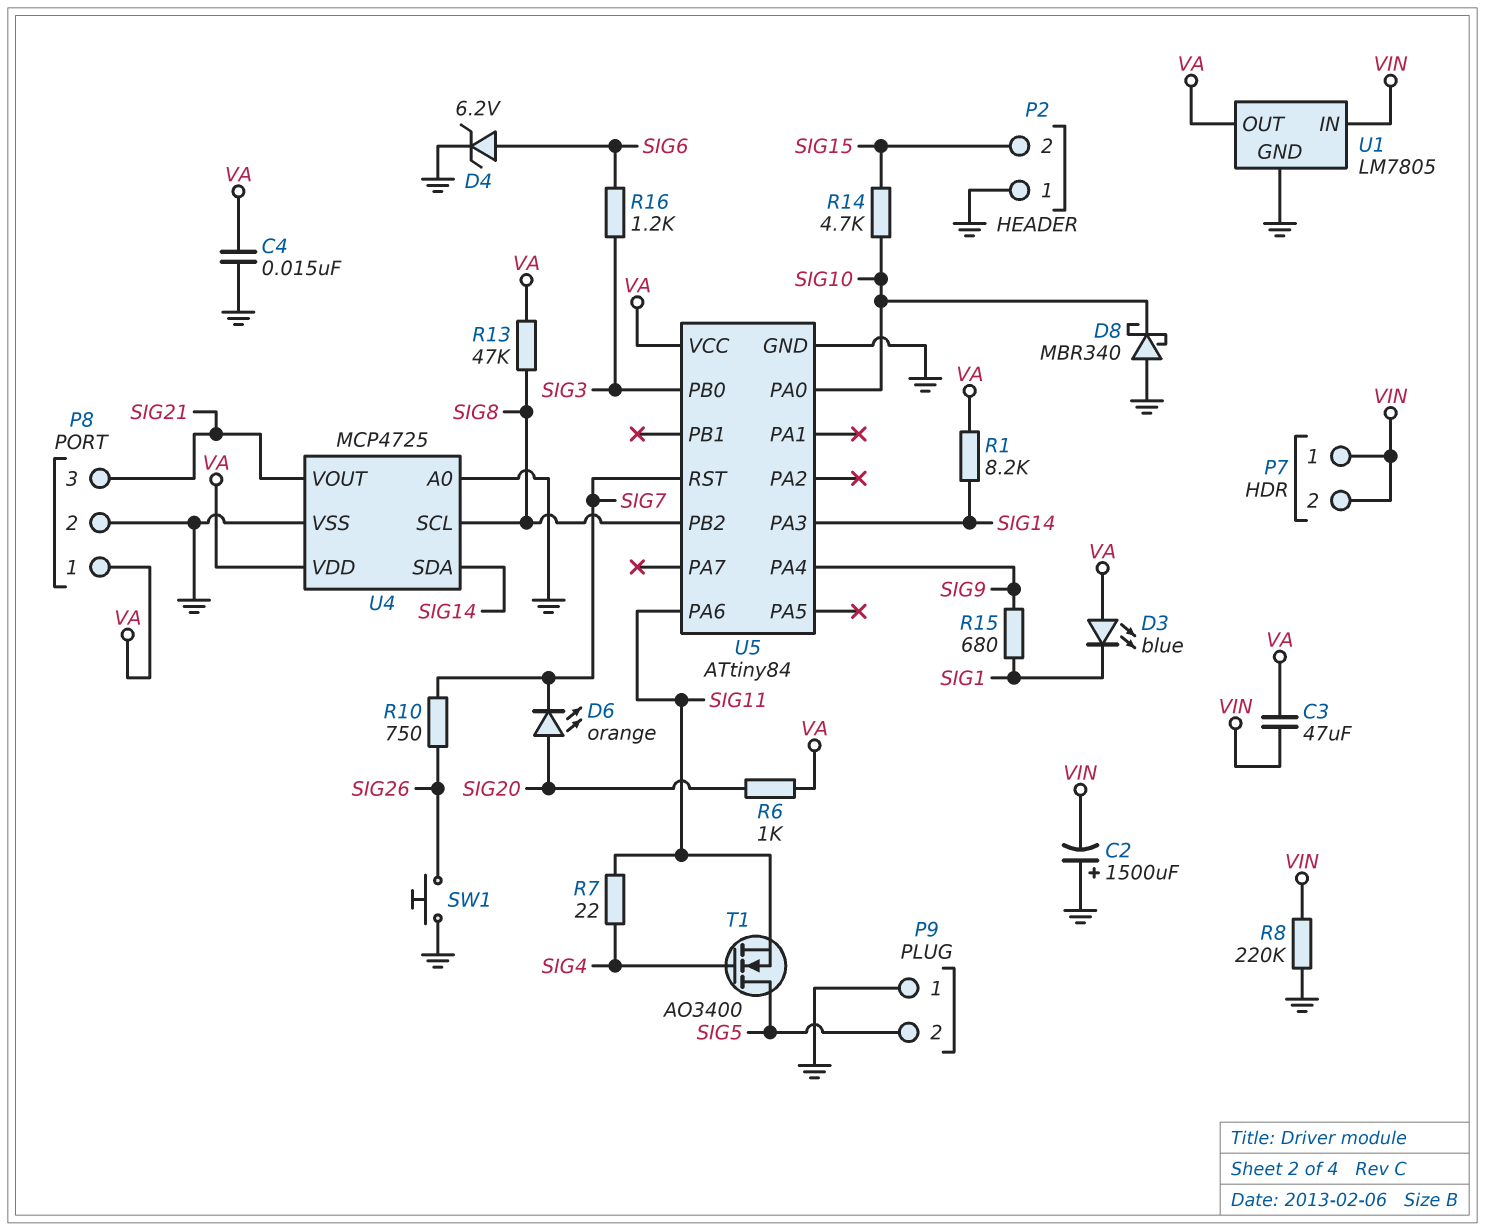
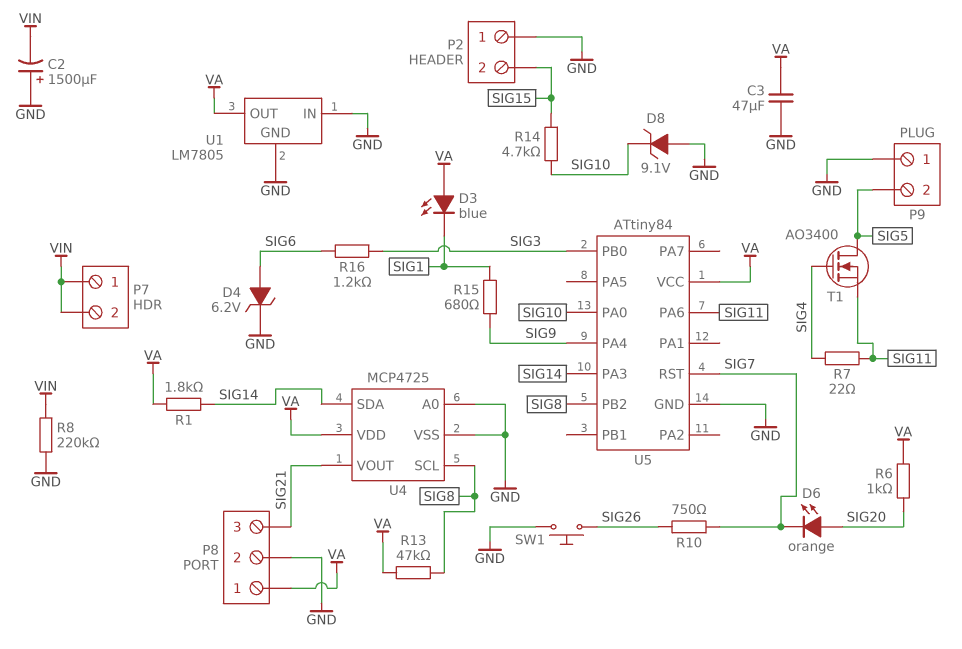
C3: 47uF (VA, VIN) -> 47uF (GND, VA)
C4: 15nF (GND, VA) -> none
D8: schottky MBR340 (A GND, K SIG10) -> zener 9.1V (A GND, K SIG10)
R1: 8.2k (SIG14, VA) -> 1.8k (SIG14, VA)
U1 pin IN: VIN -> GND

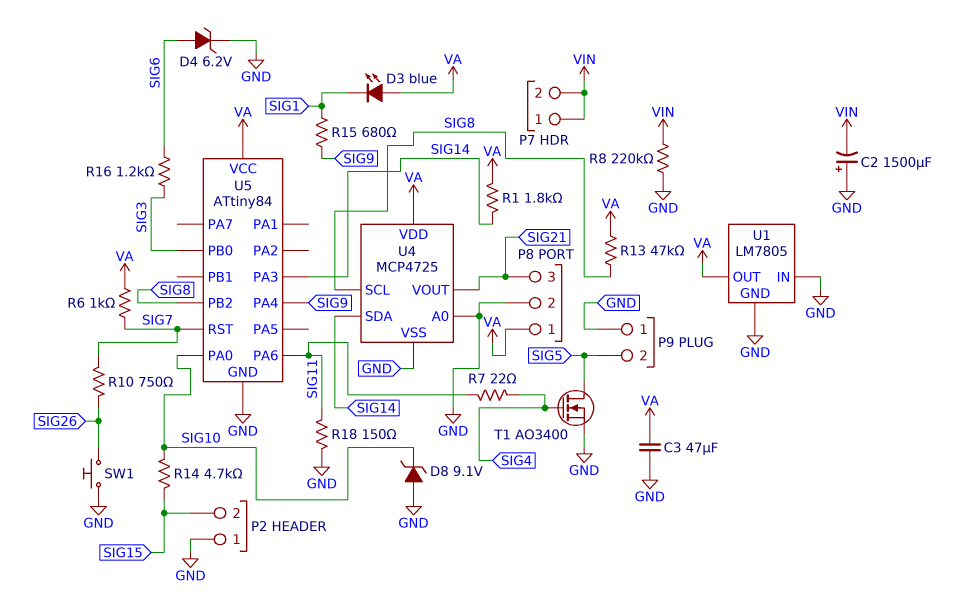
D6: LED orange (A SIG20, K SIG7) -> none
R6: 1k (SIG20, VA) -> 1k (SIG7, VA)
R18: none -> 150 (GND, SIG11)
T1: NMOS AO3400 (G SIG4, D SIG5, S SIG11) -> NMOS AO3400 (G SIG4, D SIG5, S GND)

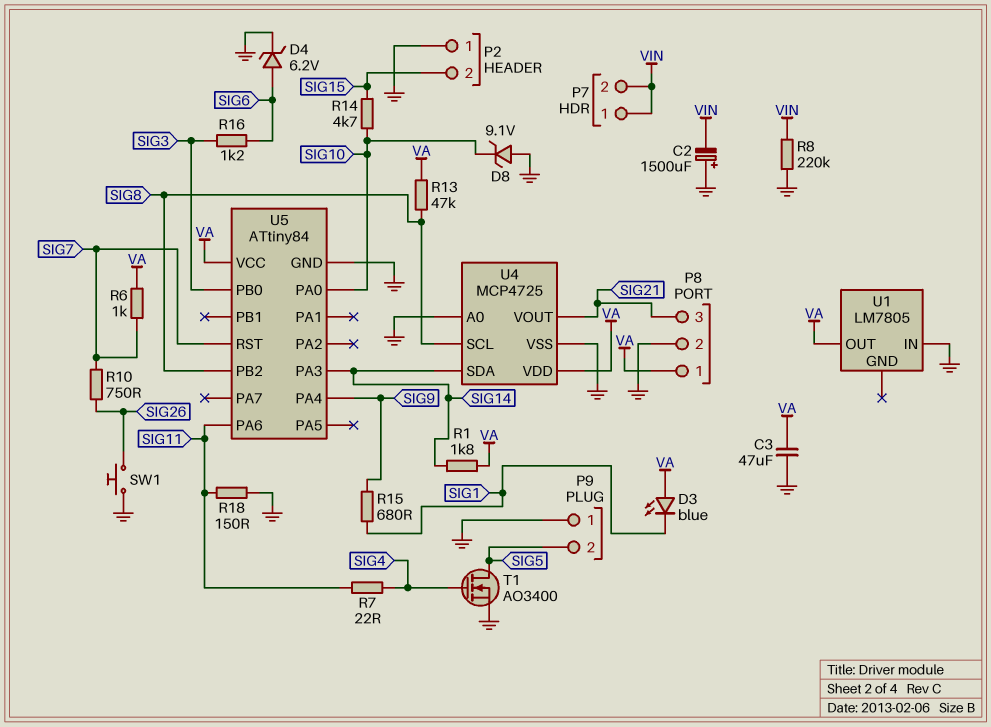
U1 pin GND: GND -> none

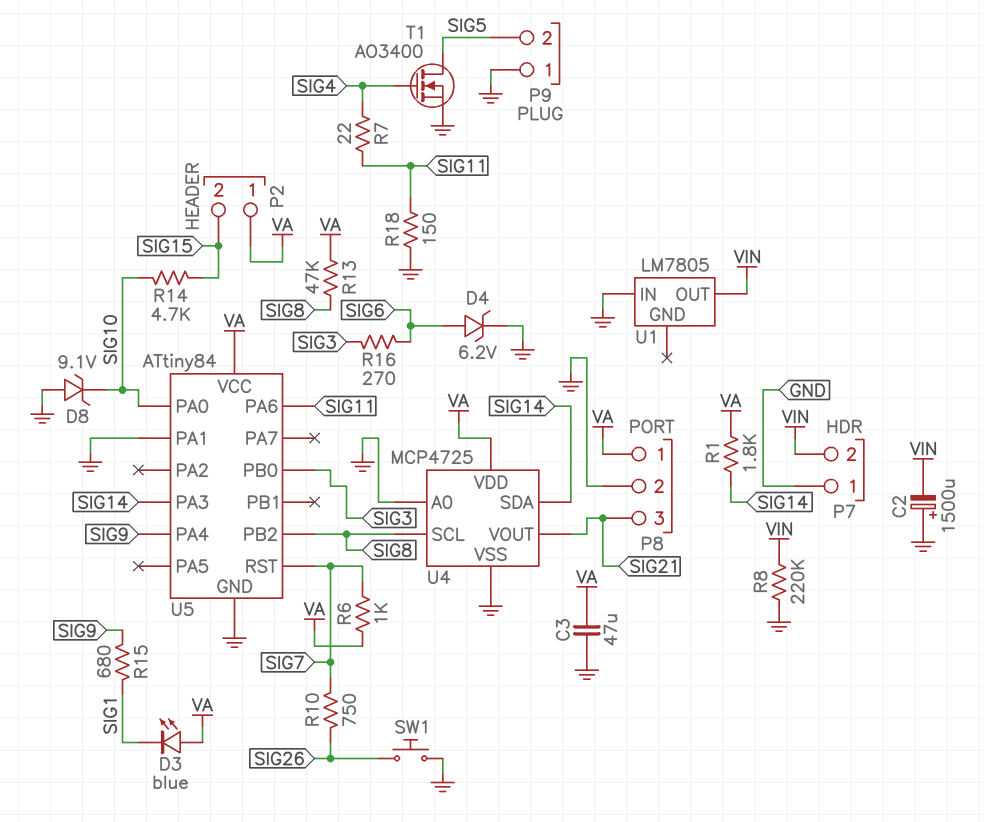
P2 pin 1: GND -> VA
P7 pin 1: VIN -> GND
R16: 1.2k (SIG3, SIG6) -> 270 (SIG3, SIG6)
U1 pin OUT: VA -> VIN
U5 pin PA1: none -> GND

